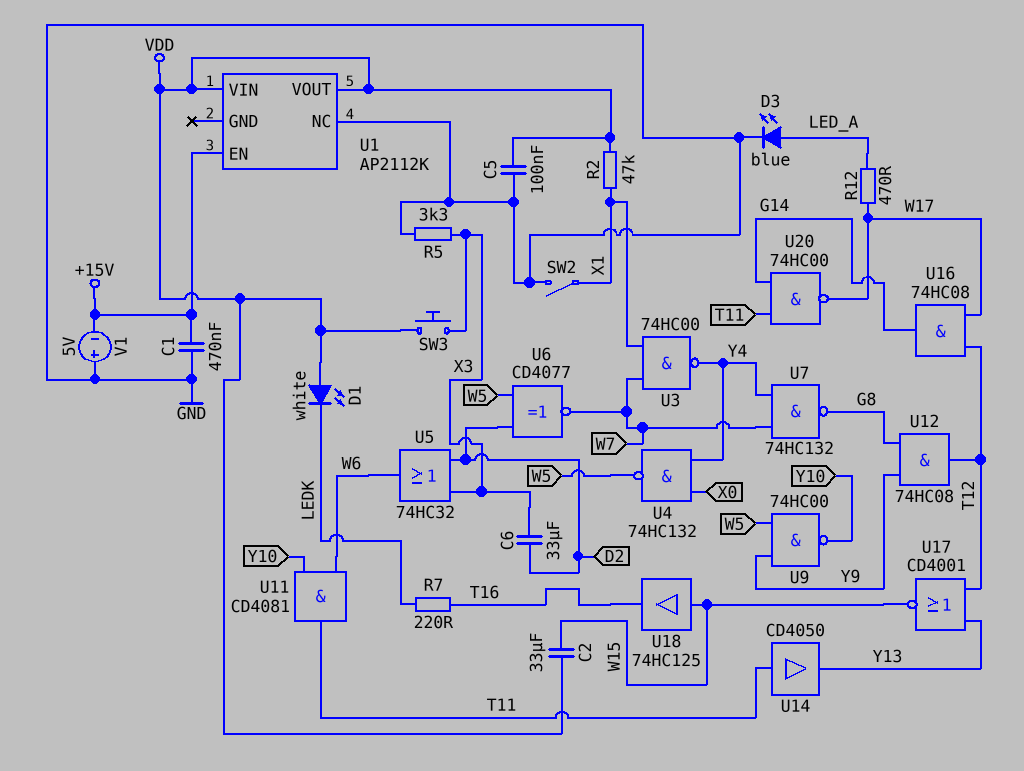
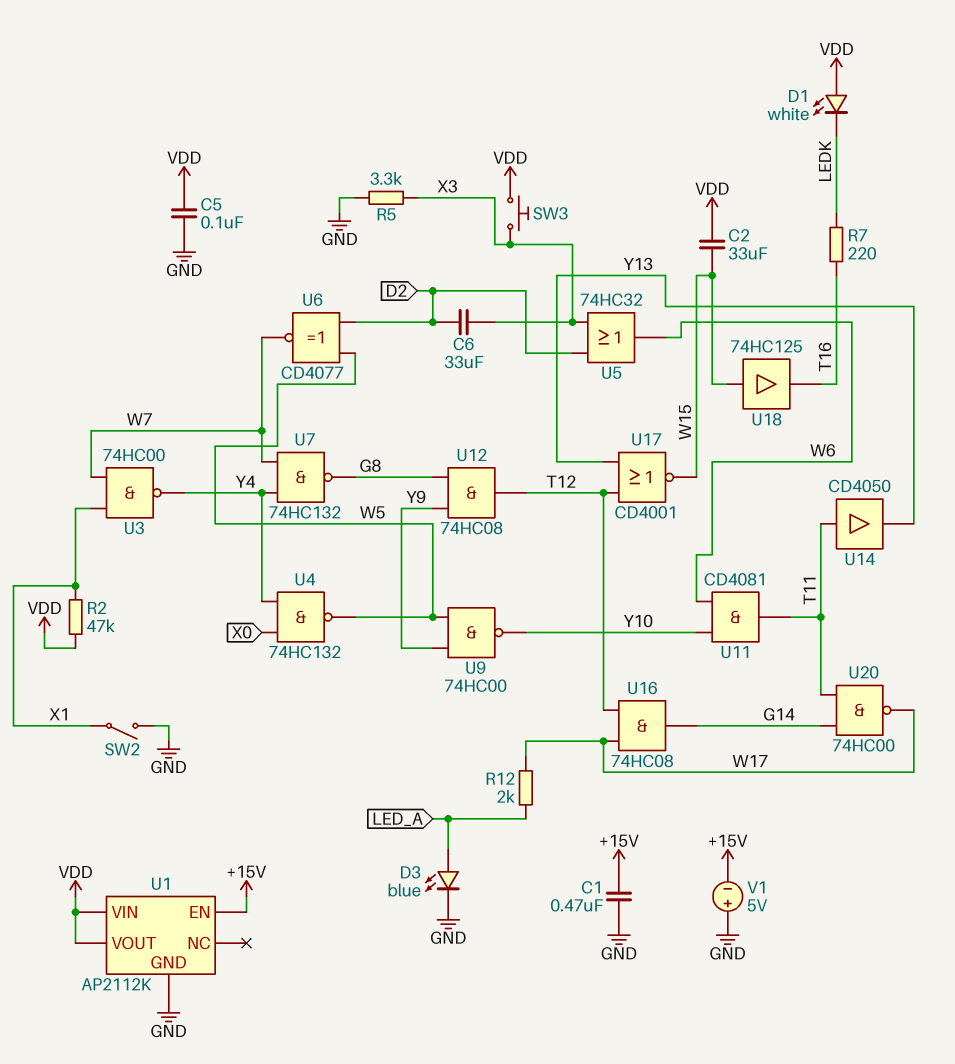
R12: 470 (LED_A, W17) -> 2k (LED_A, W17)
U1 pin GND: none -> GND
U1 pin NC: GND -> none

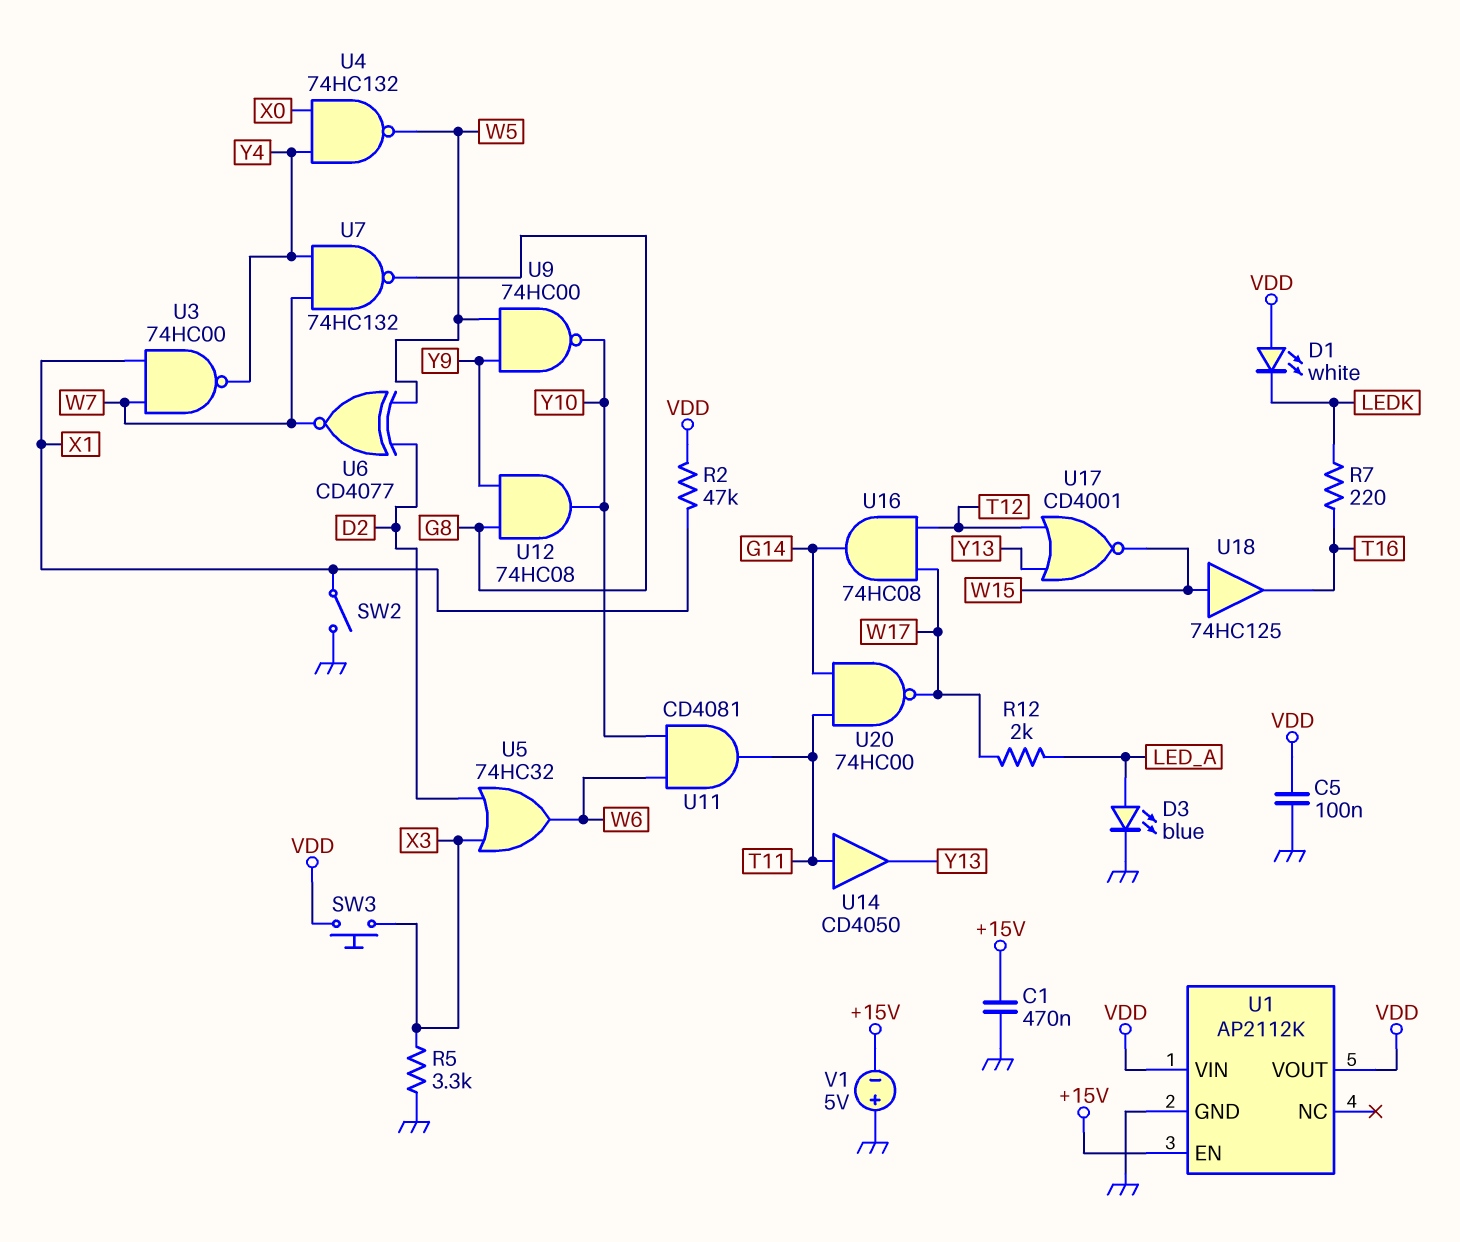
C2: 33uF (VDD, W15) -> none
C6: 33uF (D2, X3) -> none
U12: AND 74HC08 (in G8, in Y9, out T12) -> AND 74HC08 (in G8, in Y9, out Y10)

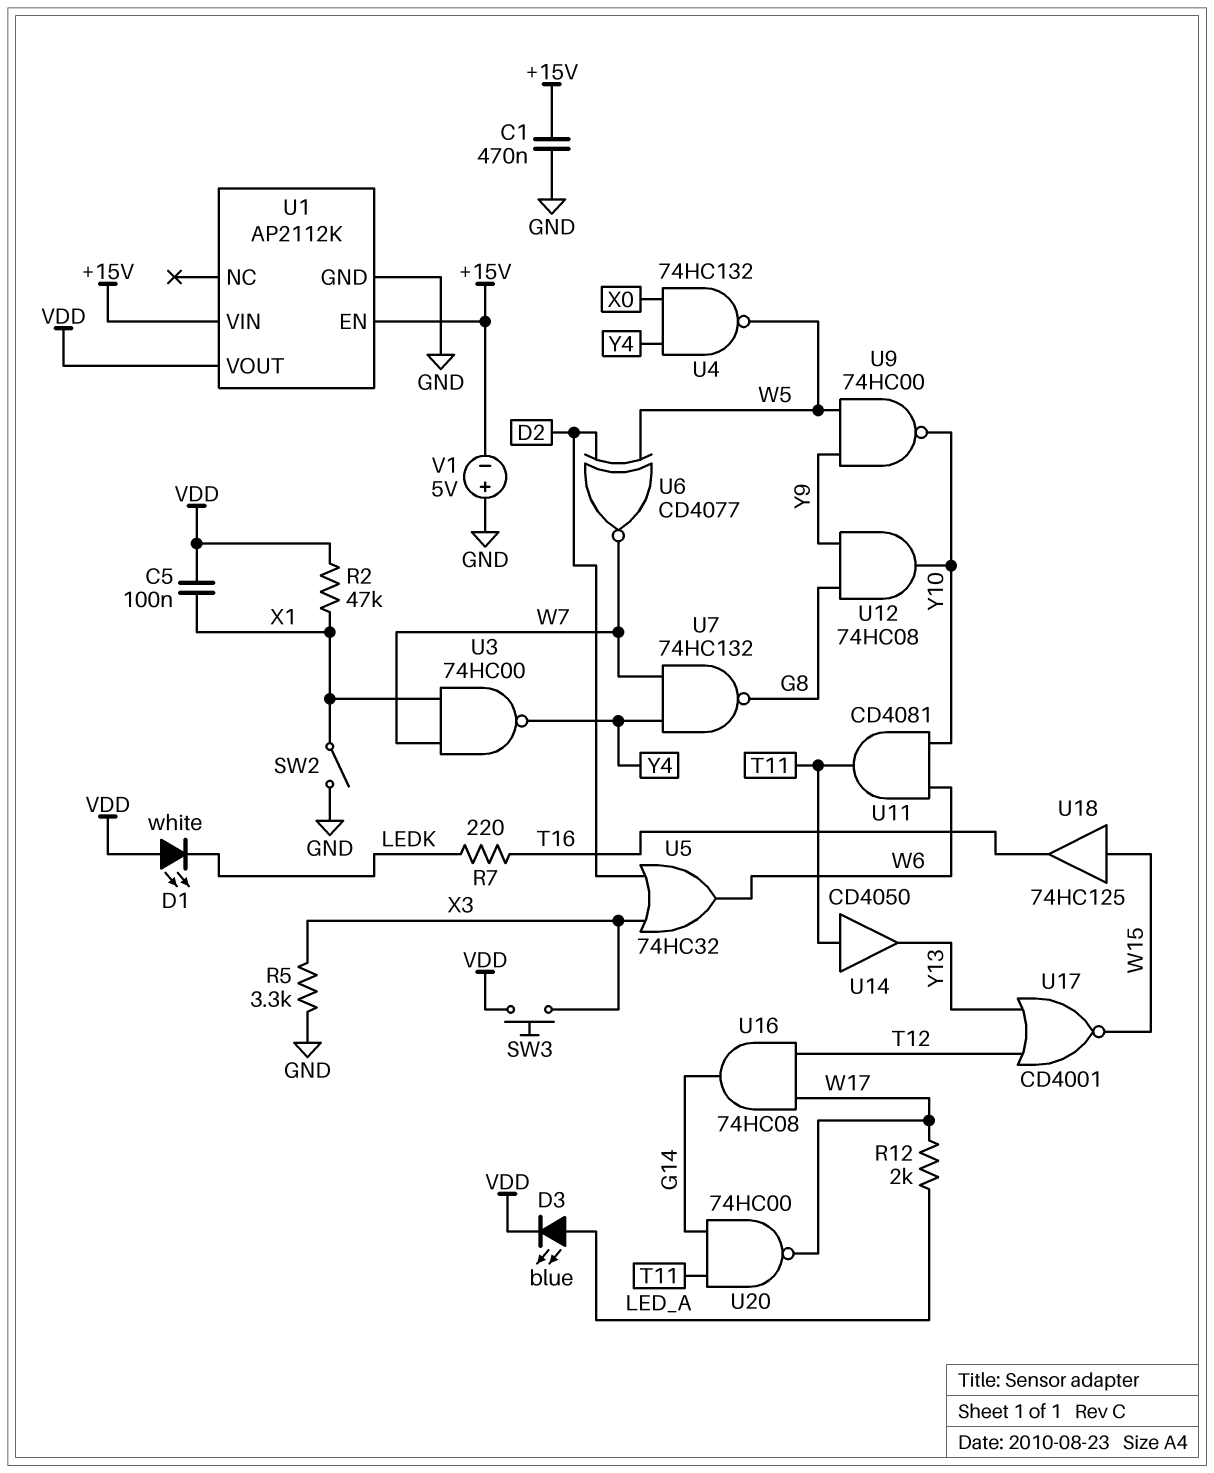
C5: 100nF (GND, VDD) -> 100nF (VDD, X1)
D3: LED blue (A LED_A, K GND) -> LED blue (A LED_A, K VDD)
U1 pin VIN: VDD -> +15V

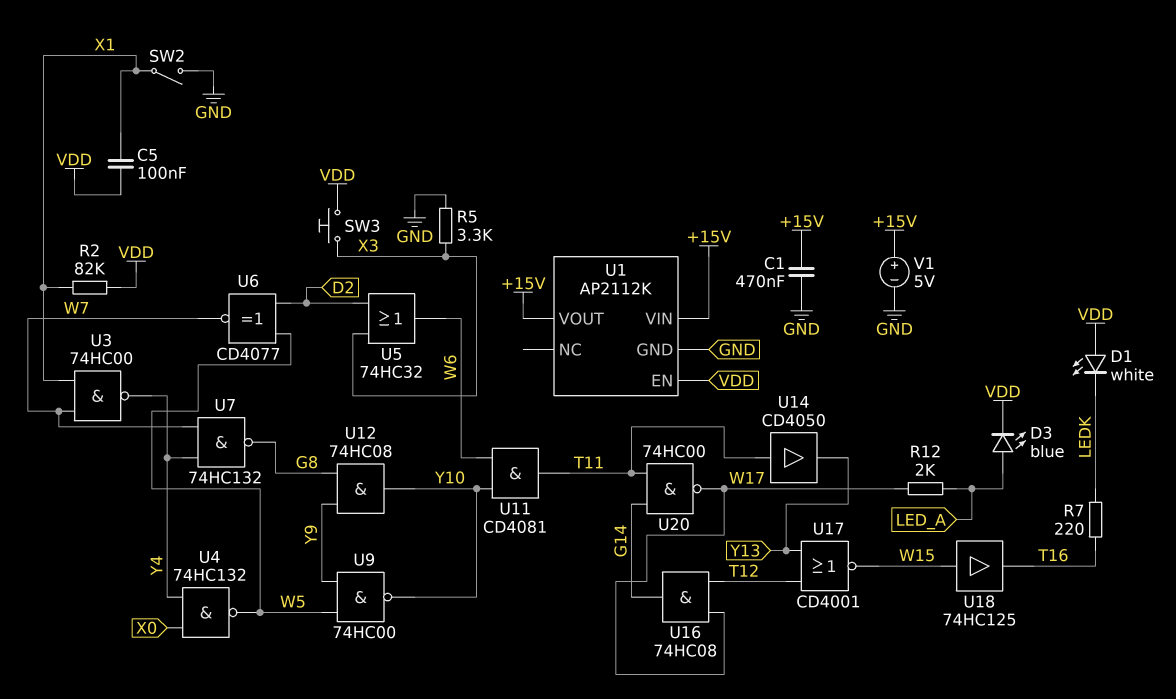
R2: 47k (VDD, X1) -> 82k (VDD, X1)
U1 pin EN: +15V -> VDD
U1 pin VOUT: VDD -> +15V
V1: 5V (plus GND, minus +15V) -> 5V (plus +15V, minus GND)

